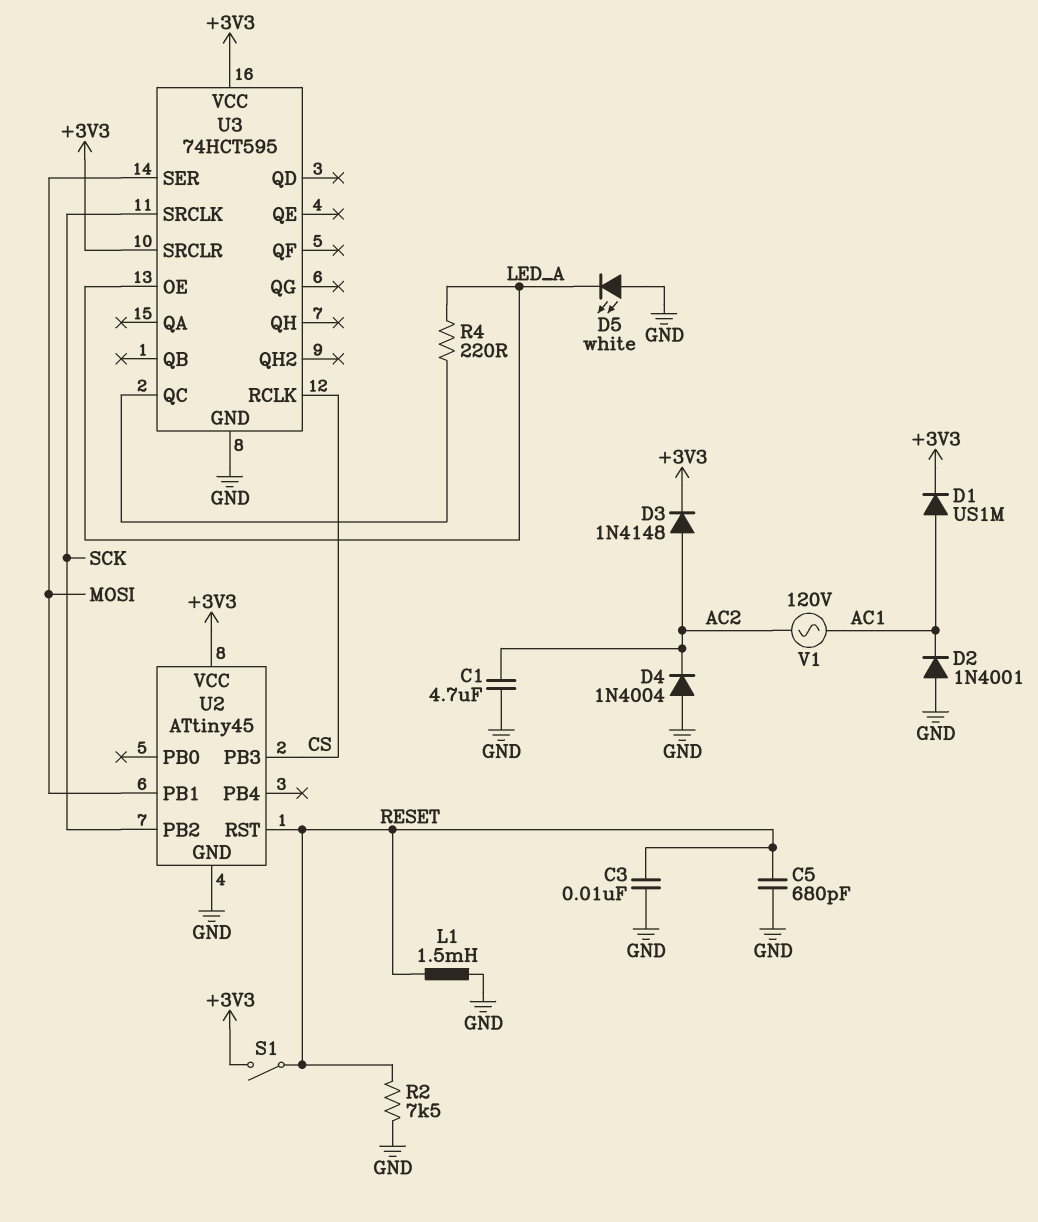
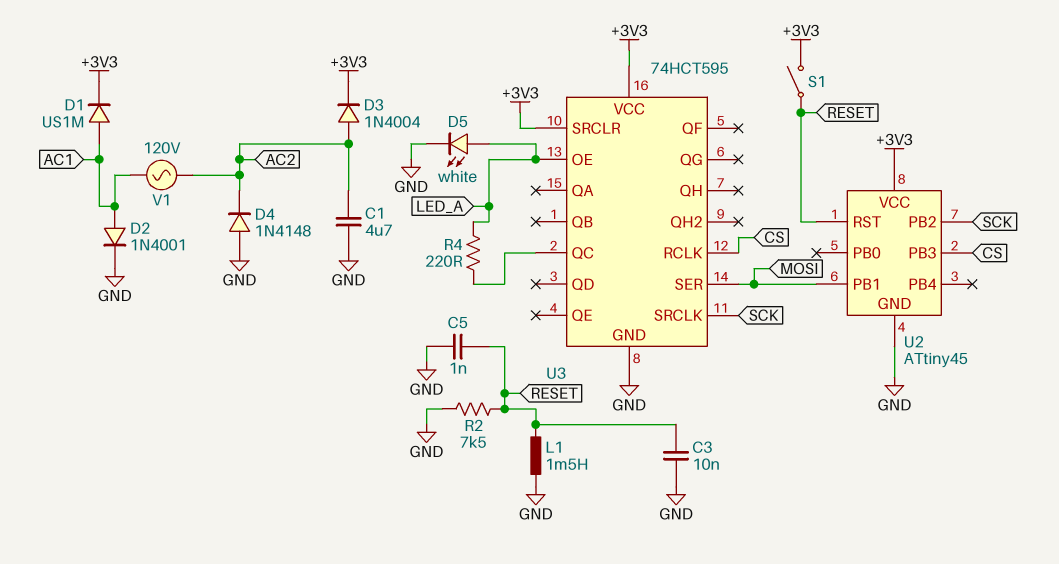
C5: 680pF (GND, RESET) -> 1nF (GND, RESET)
D2: diode 1N4001 (A GND, K AC1) -> diode 1N4001 (A AC1, K GND)
D3: diode 1N4148 (A AC2, K +3V3) -> diode 1N4004 (A AC2, K +3V3)
D4: diode 1N4004 (A GND, K AC2) -> diode 1N4148 (A GND, K AC2)
D5: LED white (A GND, K LED_A) -> LED white (A LED_A, K GND)

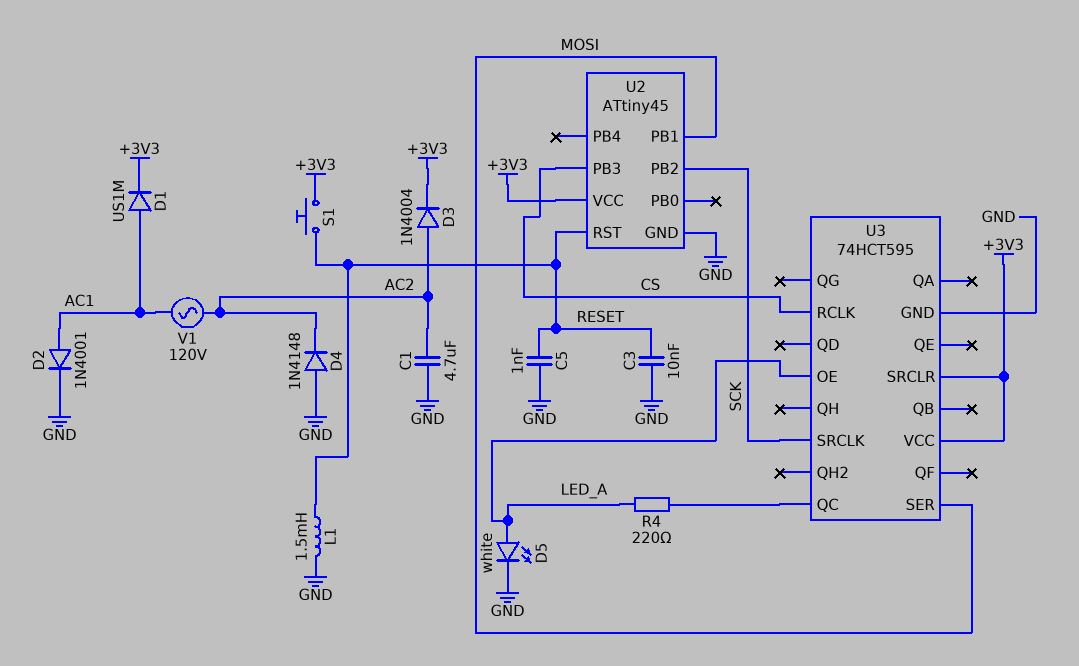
R2: 7.5k (GND, RESET) -> none
S1: switch (+3V3, RESET) -> button (+3V3, RESET)

